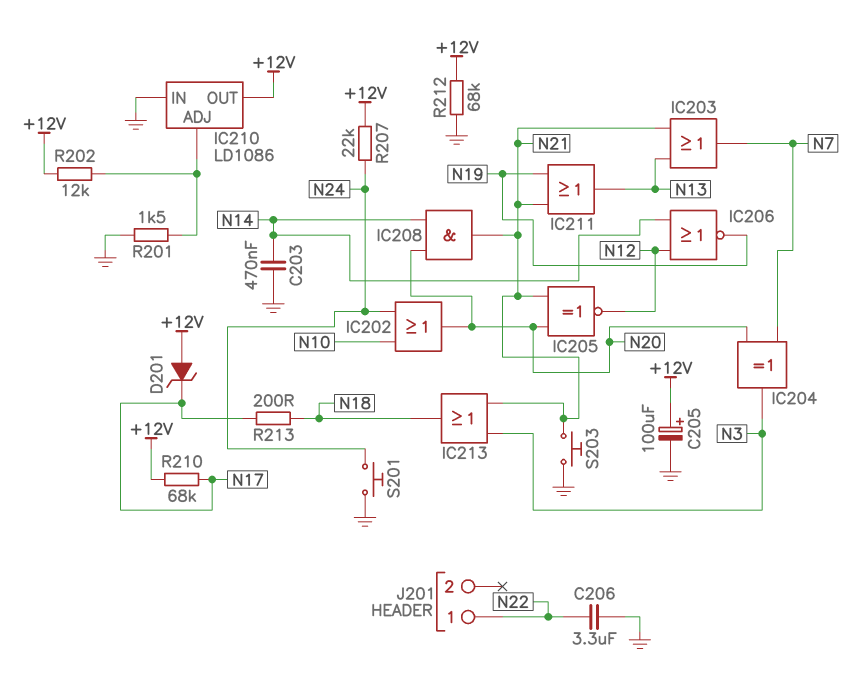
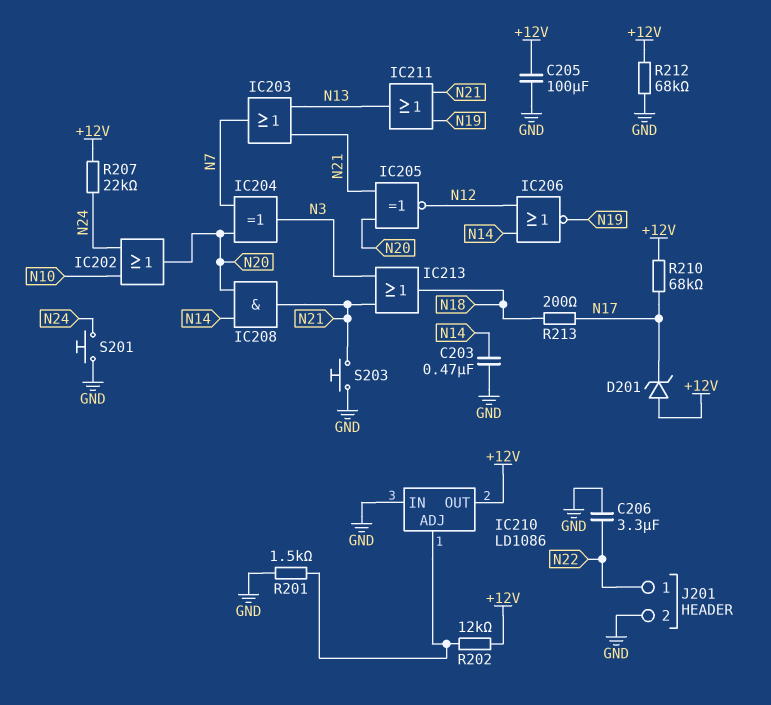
C205: 100uF (plus +12V, minus GND) -> 100uF (+12V, GND)
J201 pin 2: none -> GND

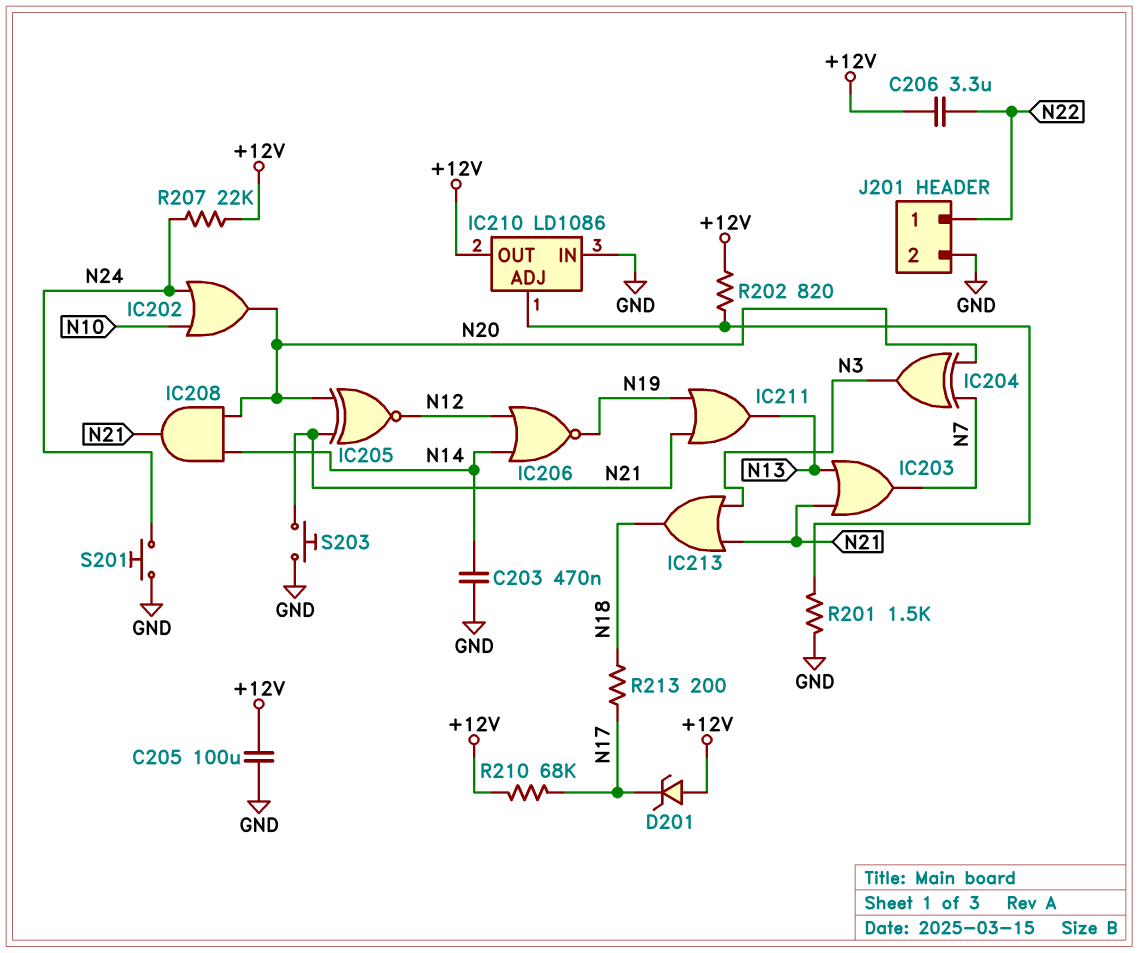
C206: 3.3uF (GND, N22) -> 3.3uF (+12V, N22)
R202: 12k (+12V, IC210/ADJ) -> 820 (+12V, IC210/ADJ)
R212: 68k (+12V, GND) -> none

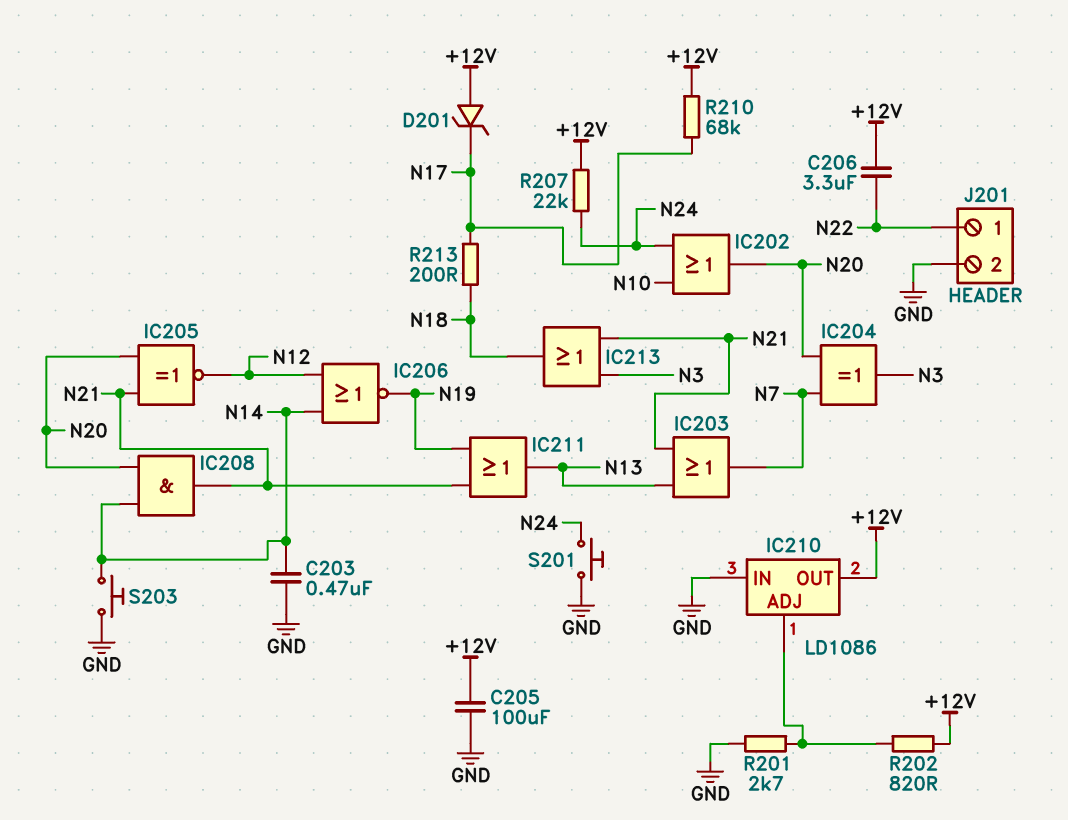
R201: 1.5k (GND, IC210/ADJ) -> 2.7k (GND, IC210/ADJ)
S203: button (GND, N21) -> button (GND, N14)

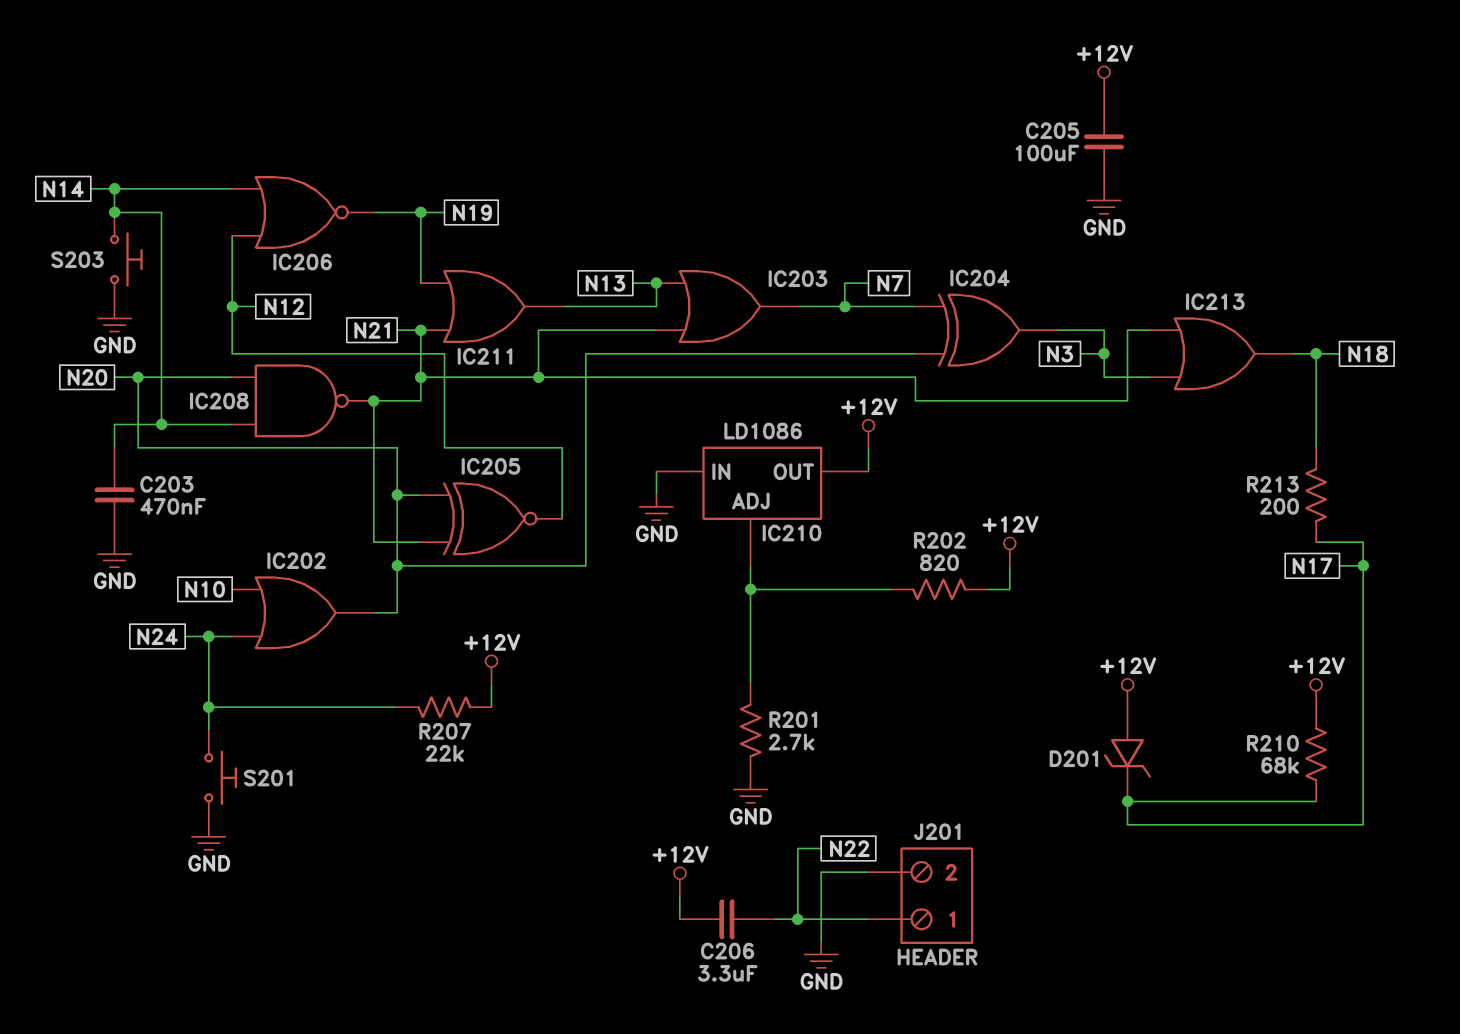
IC208: AND (in N14, in N20, out N21) -> NAND (in N14, in N20, out N21)

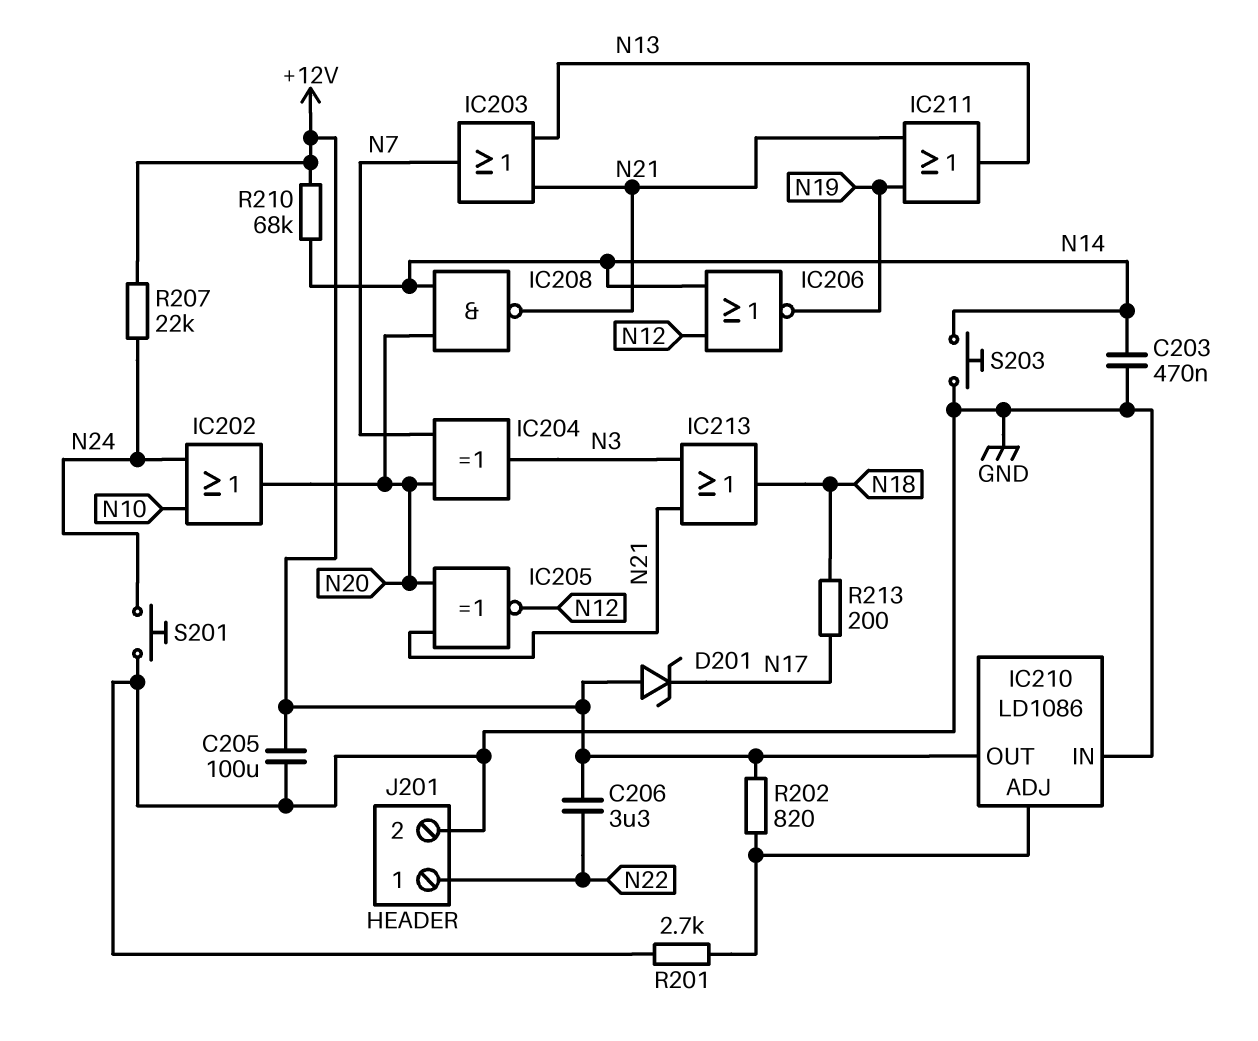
R210: 68k (+12V, N17) -> 68k (+12V, N14)

